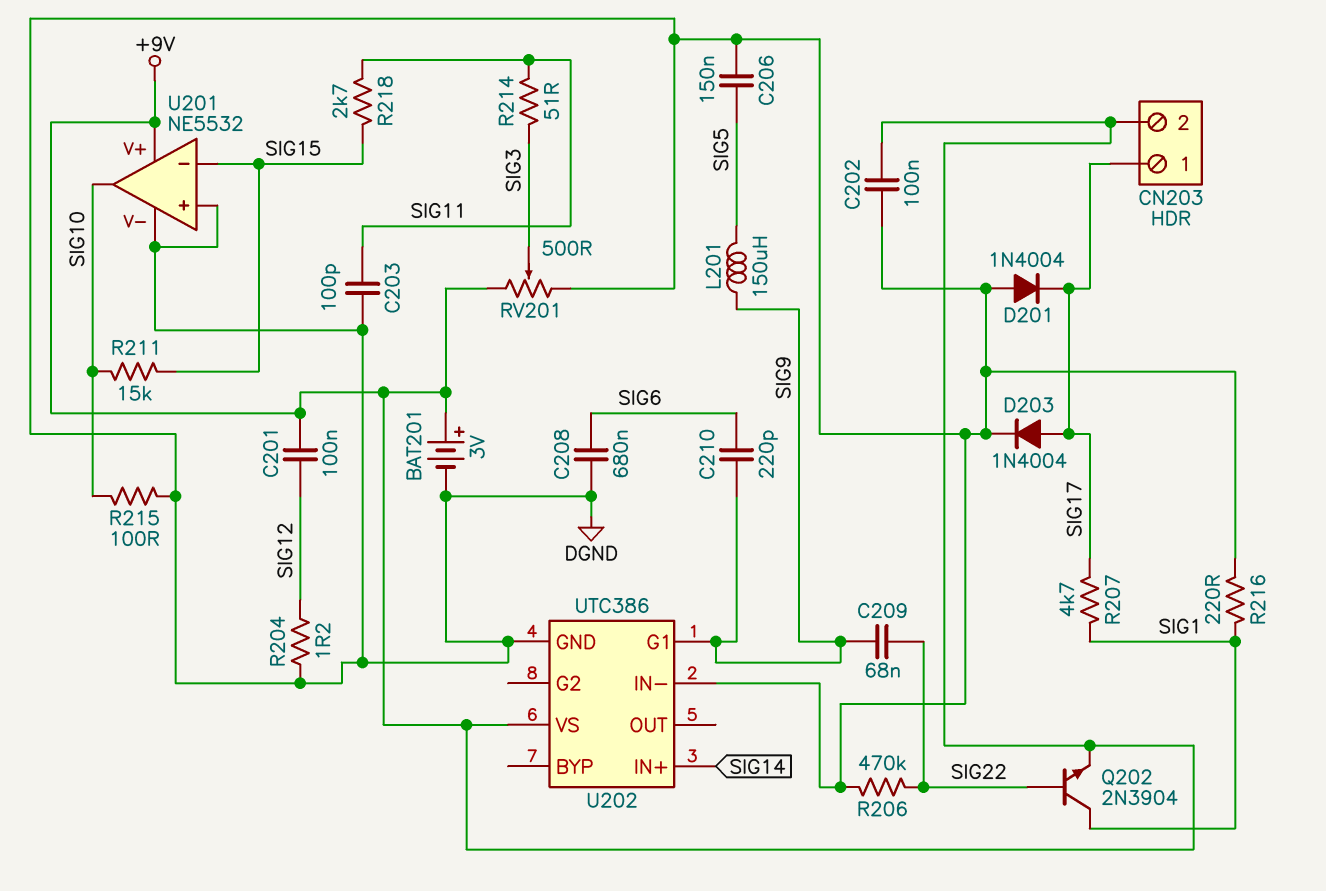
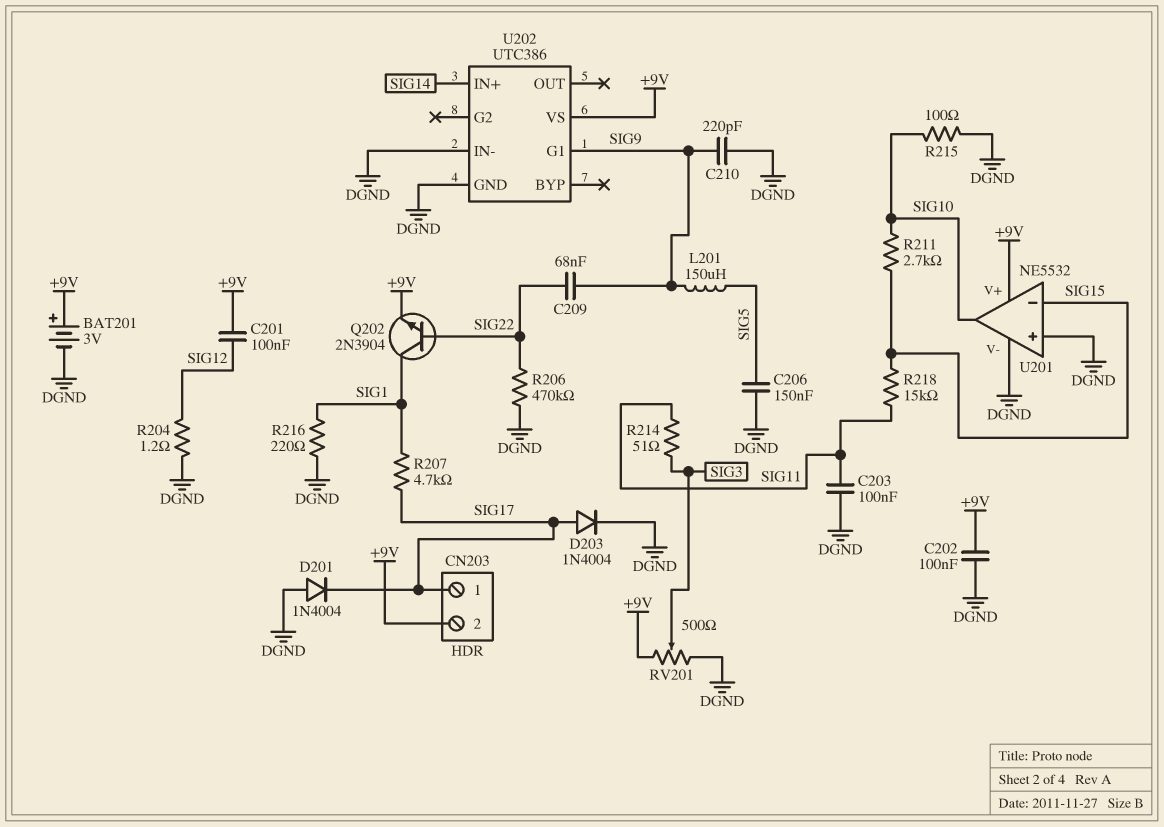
C203: 100pF (DGND, SIG11) -> 100nF (DGND, SIG11)
C208: 680nF (DGND, SIG6) -> none
C210: 220pF (SIG6, SIG9) -> 220pF (DGND, SIG9)
R211: 15k (SIG10, SIG15) -> 2.7k (SIG10, SIG15)
R218: 2.7k (SIG11, SIG15) -> 15k (SIG11, SIG15)

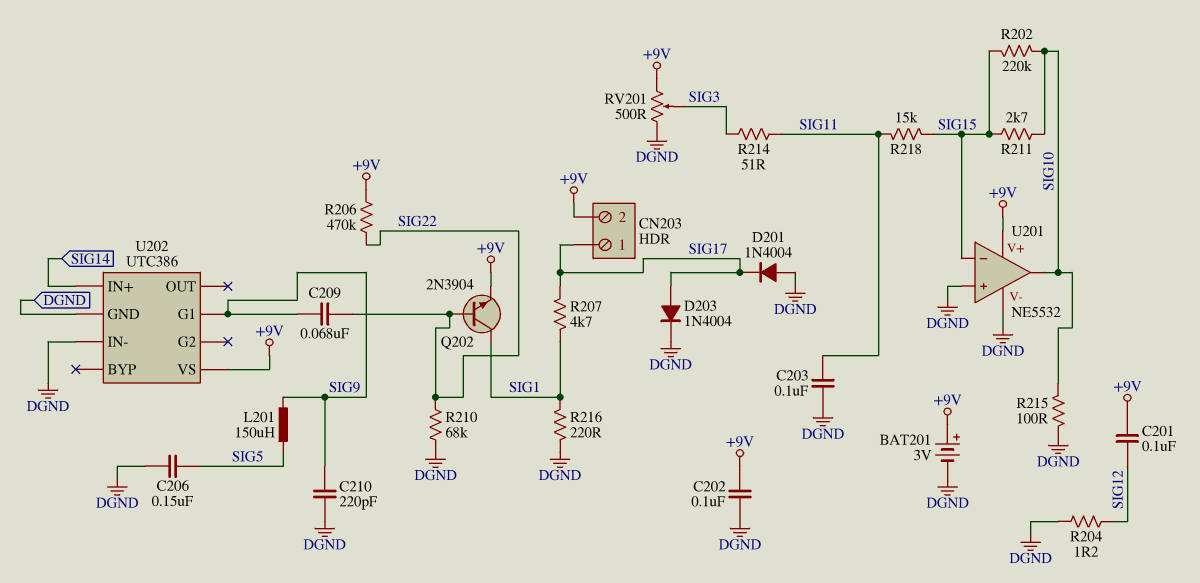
R202: none -> 220k (SIG10, SIG15)
R206: 470k (DGND, SIG22) -> 470k (+9V, SIG22)
R210: none -> 68k (DGND, SIG22)

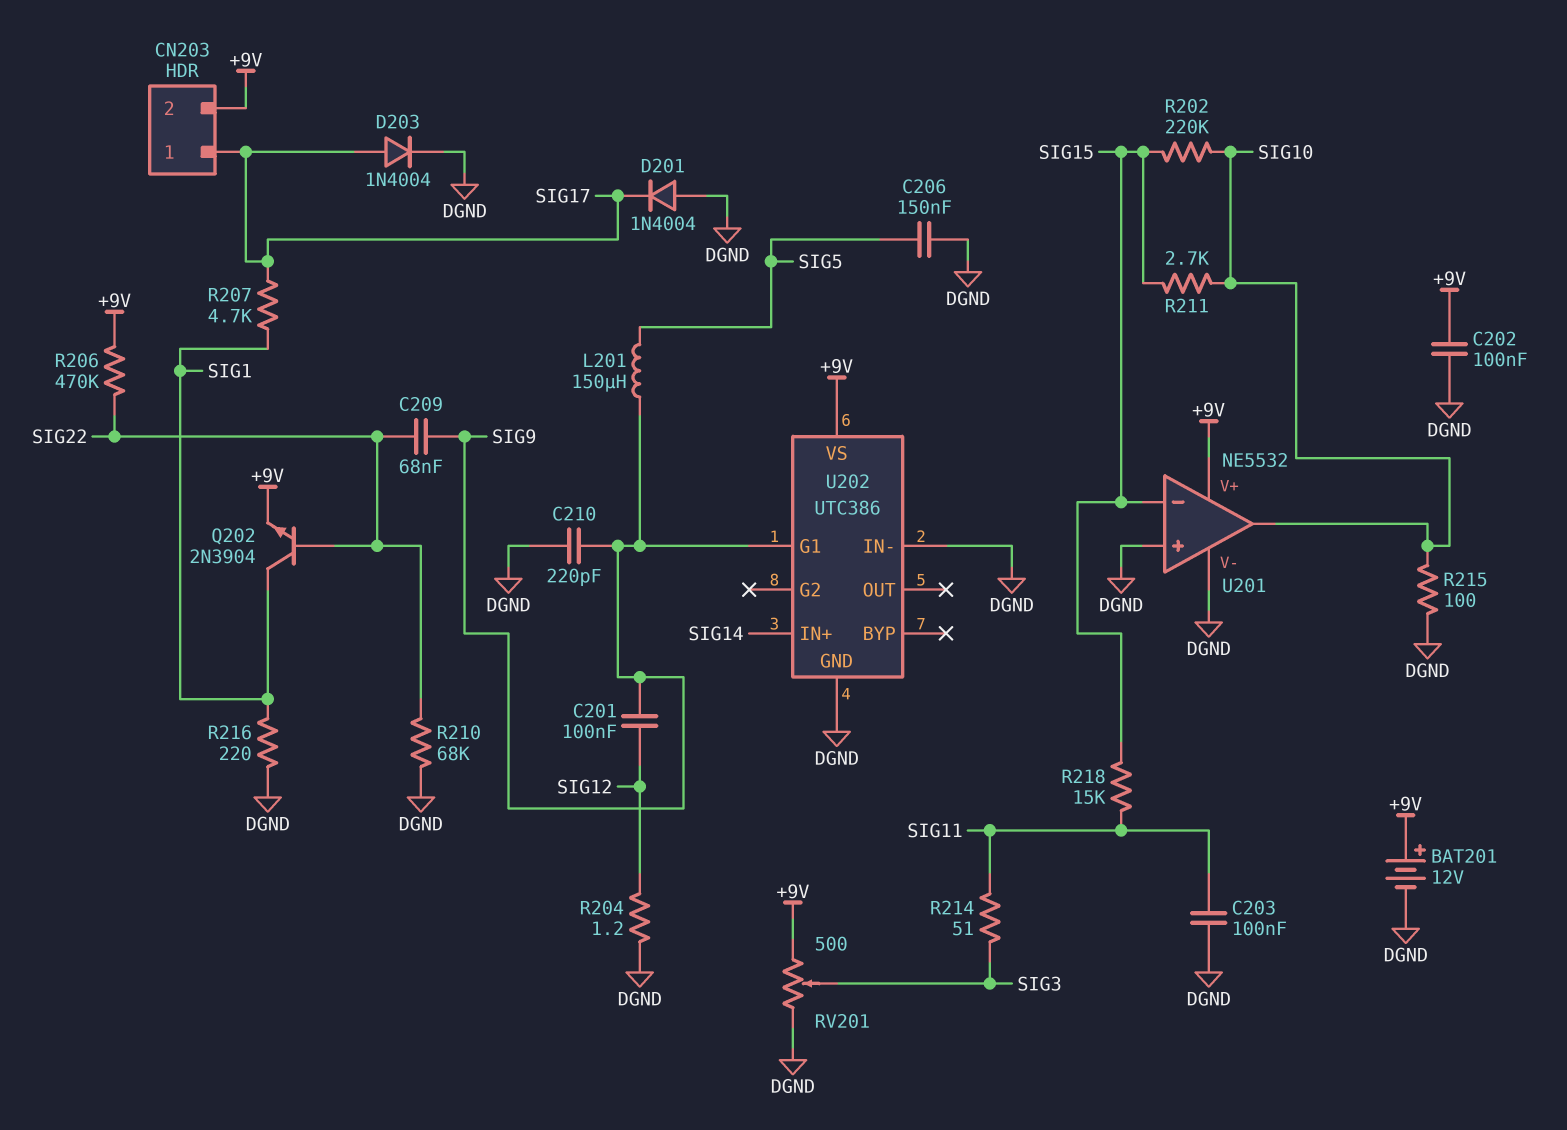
BAT201: 3V (plus +9V, minus DGND) -> 12V (plus +9V, minus DGND)
C201: 100nF (+9V, SIG12) -> 100nF (SIG9, SIG12)

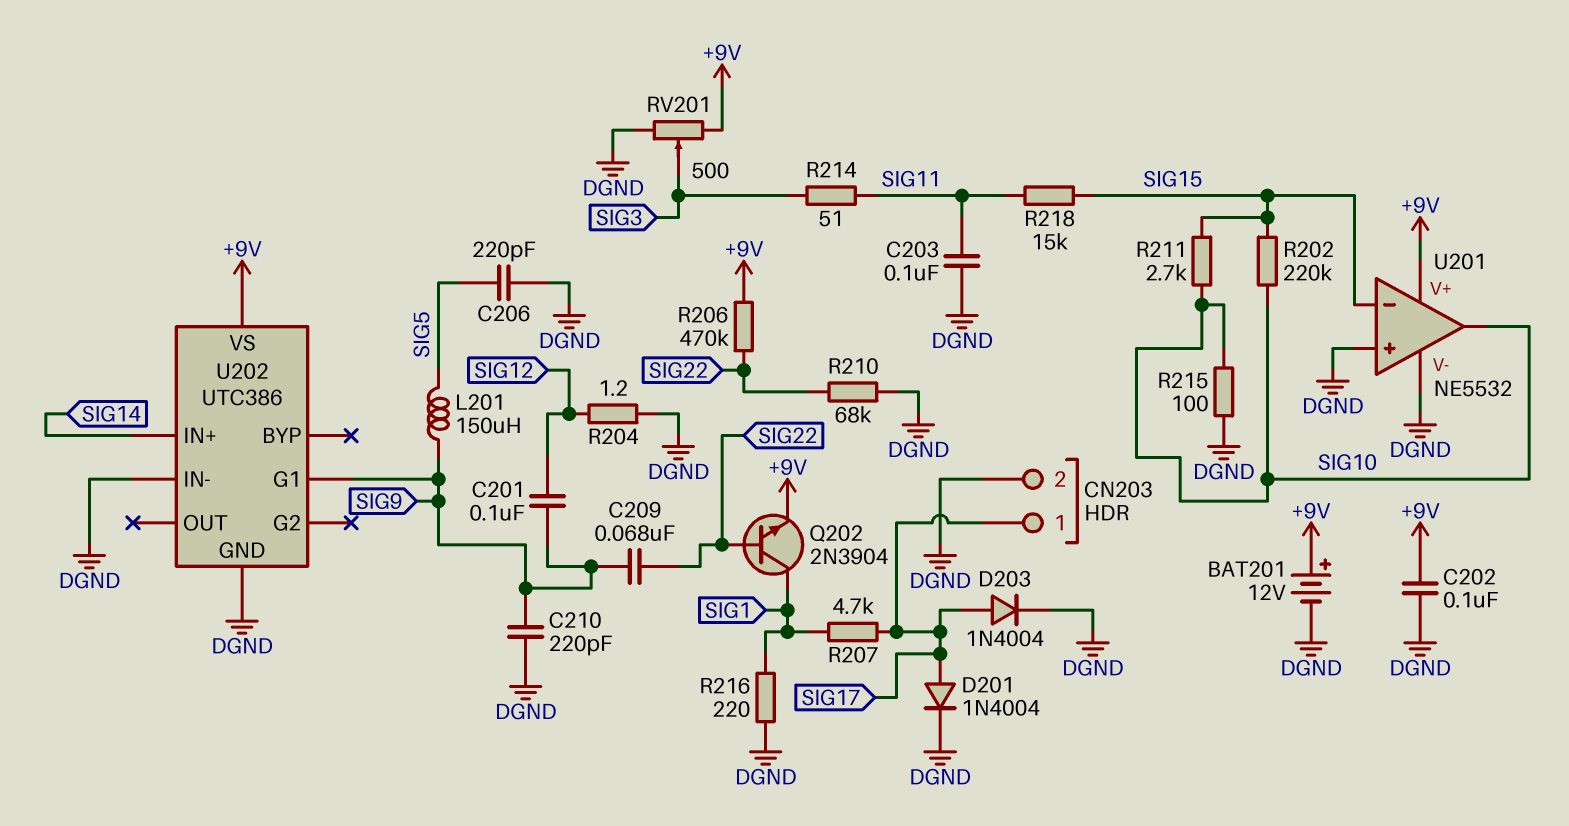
C206: 150nF (DGND, SIG5) -> 220pF (DGND, SIG5)
CN203 pin 2: +9V -> DGND
D201: diode 1N4004 (A DGND, K SIG17) -> diode 1N4004 (A SIG17, K DGND)

